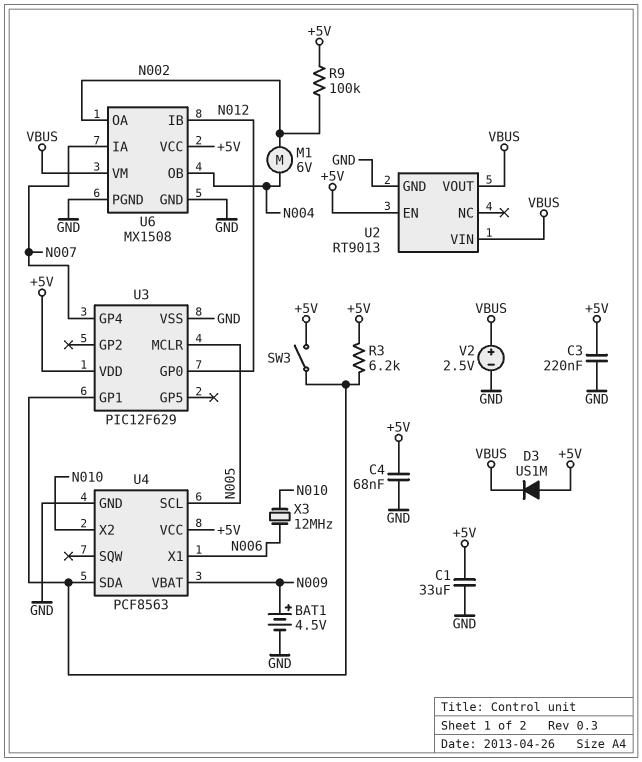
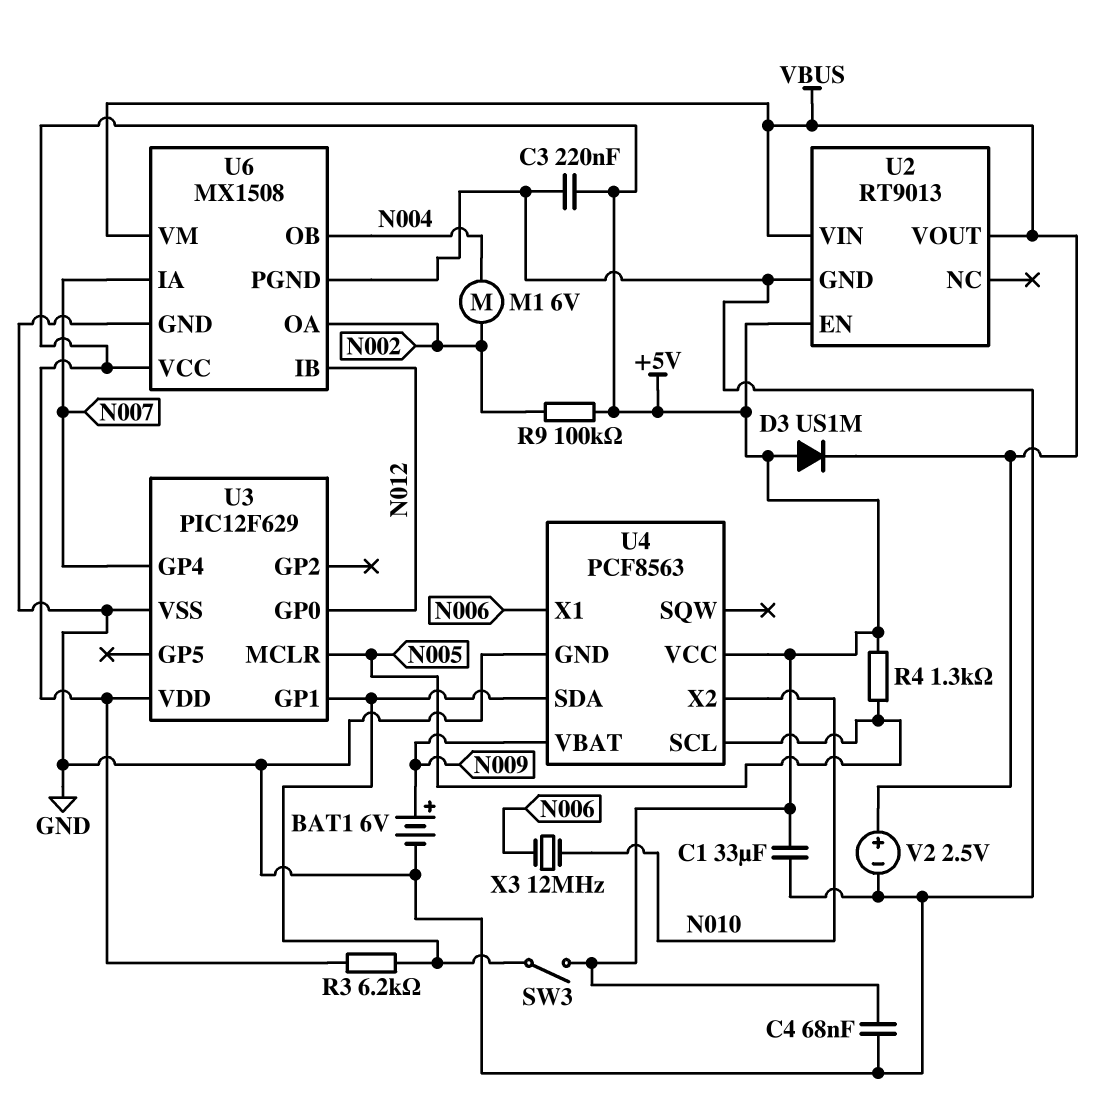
BAT1: 4.5V (plus N009, minus GND) -> 6V (plus N009, minus GND)
R4: none -> 1.3k (+5V, N005)

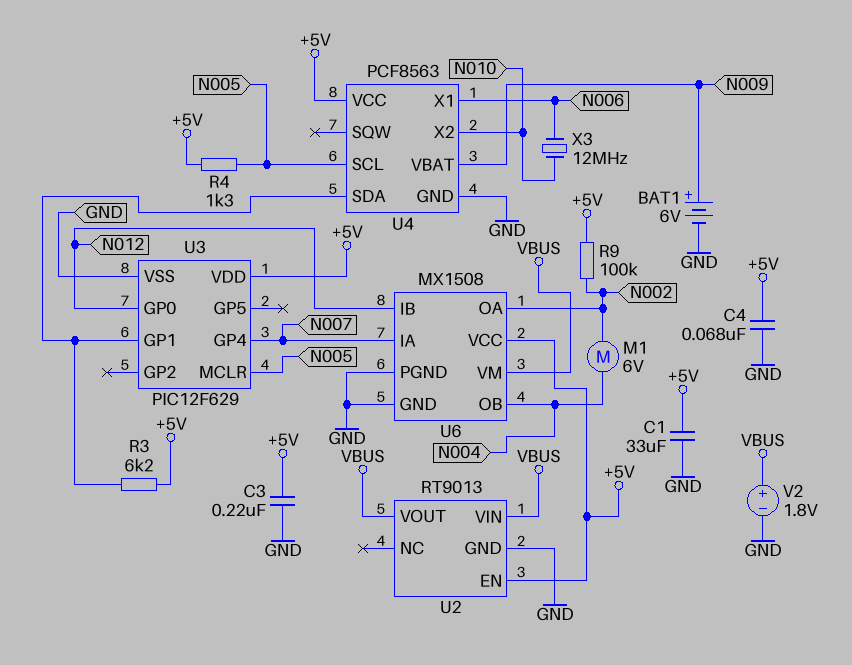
D3: diode US1M (A +5V, K VBUS) -> none
SW3: switch (+5V, U3/GP1) -> none
V2: 2.5V (plus VBUS, minus GND) -> 1.8V (plus VBUS, minus GND)

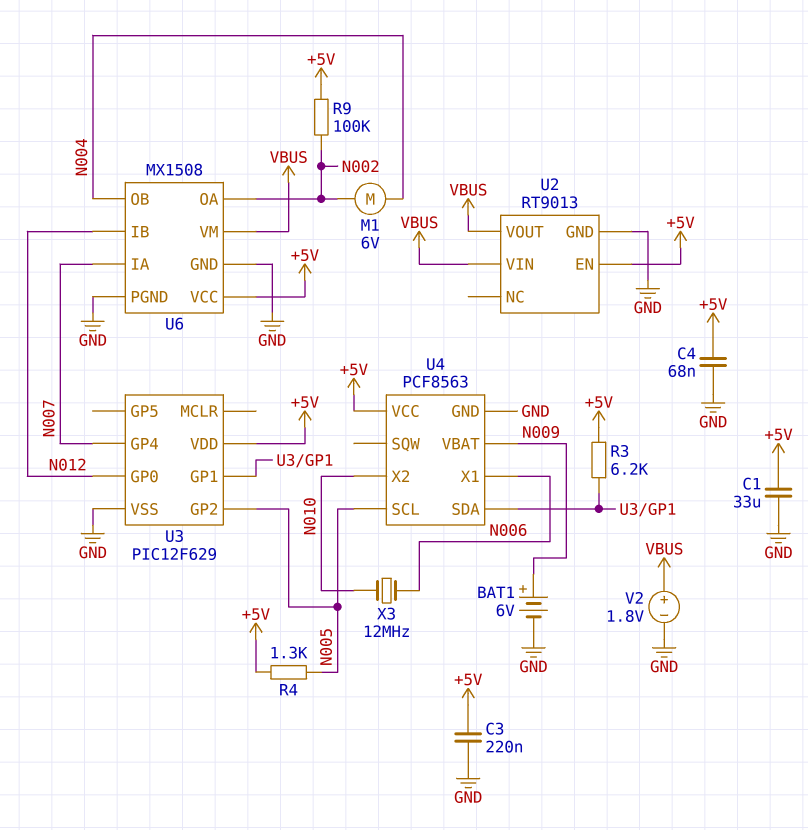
U3 pin GP2: none -> N005
U3 pin MCLR: N005 -> none

